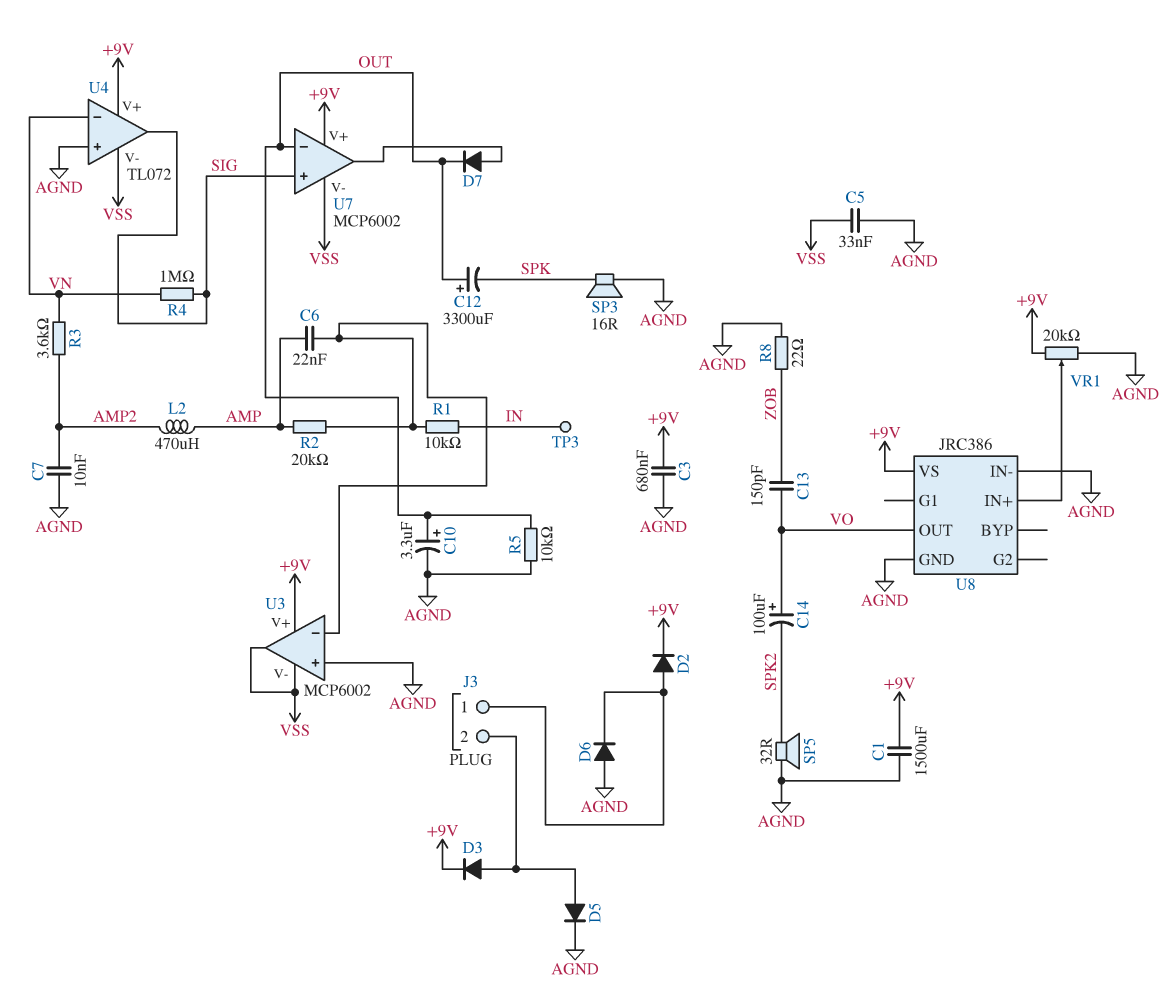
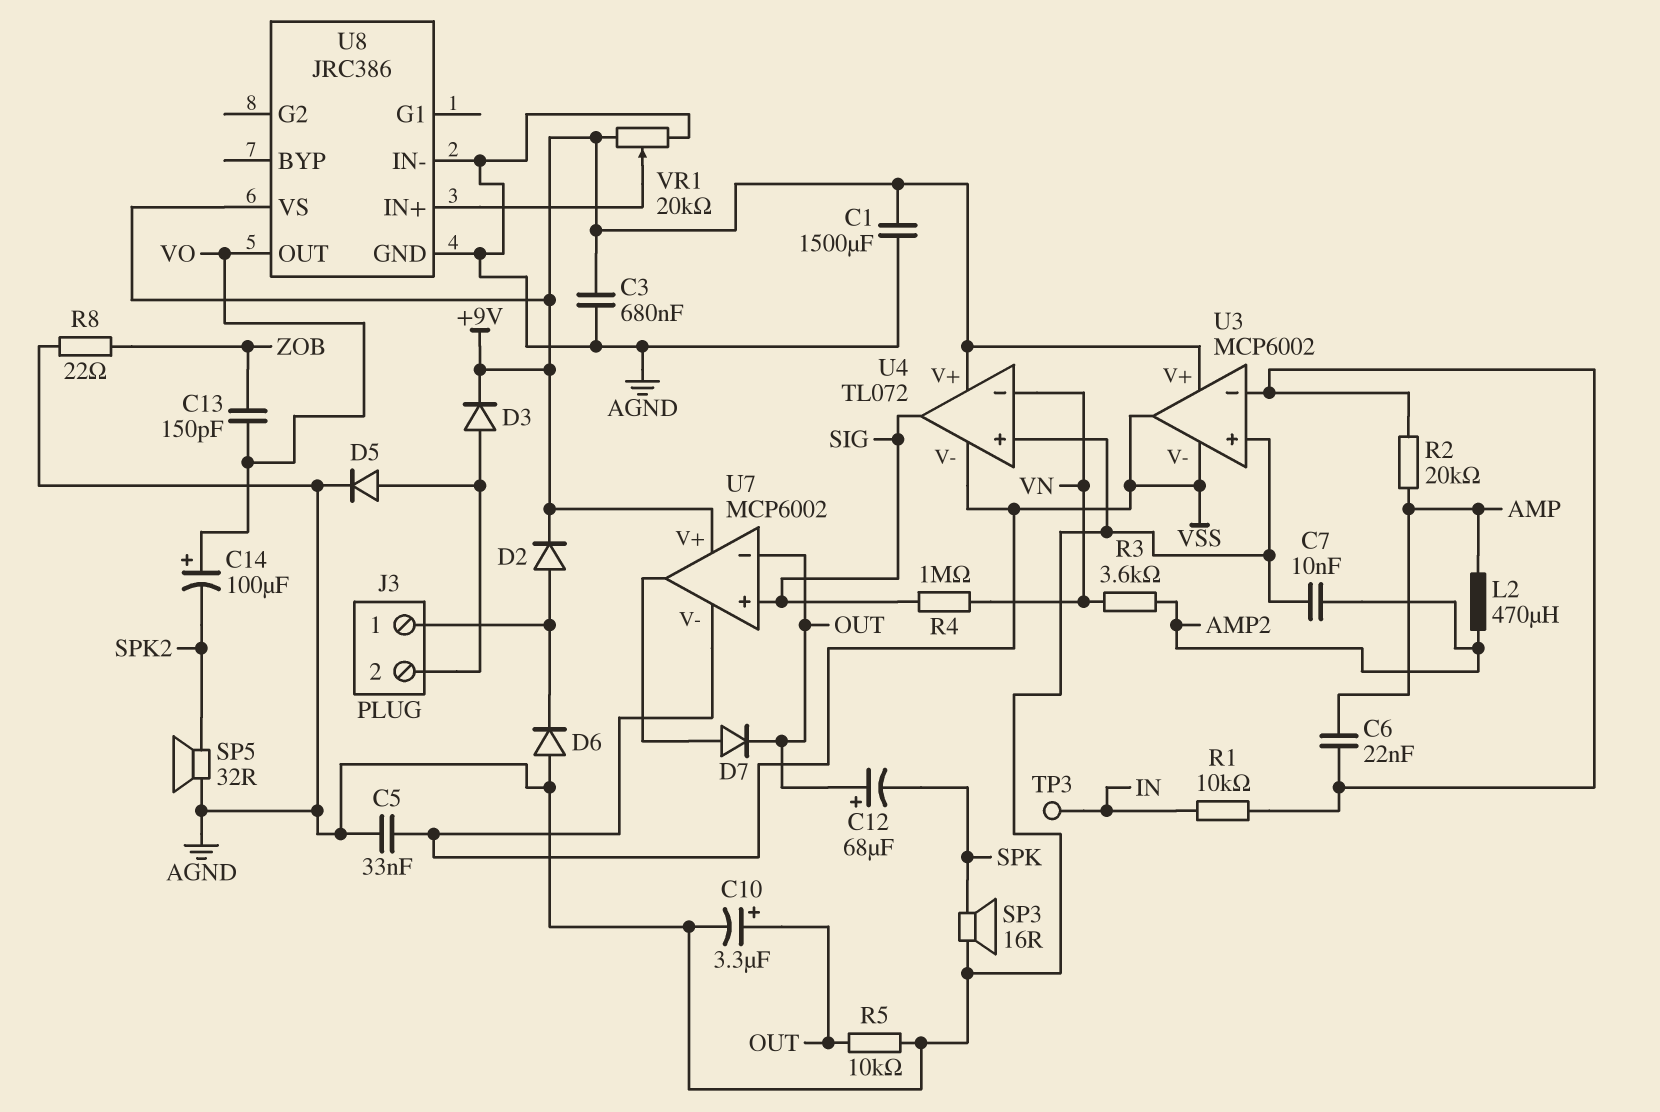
C12: 3300uF (plus OUT, minus SPK) -> 68uF (plus OUT, minus SPK)

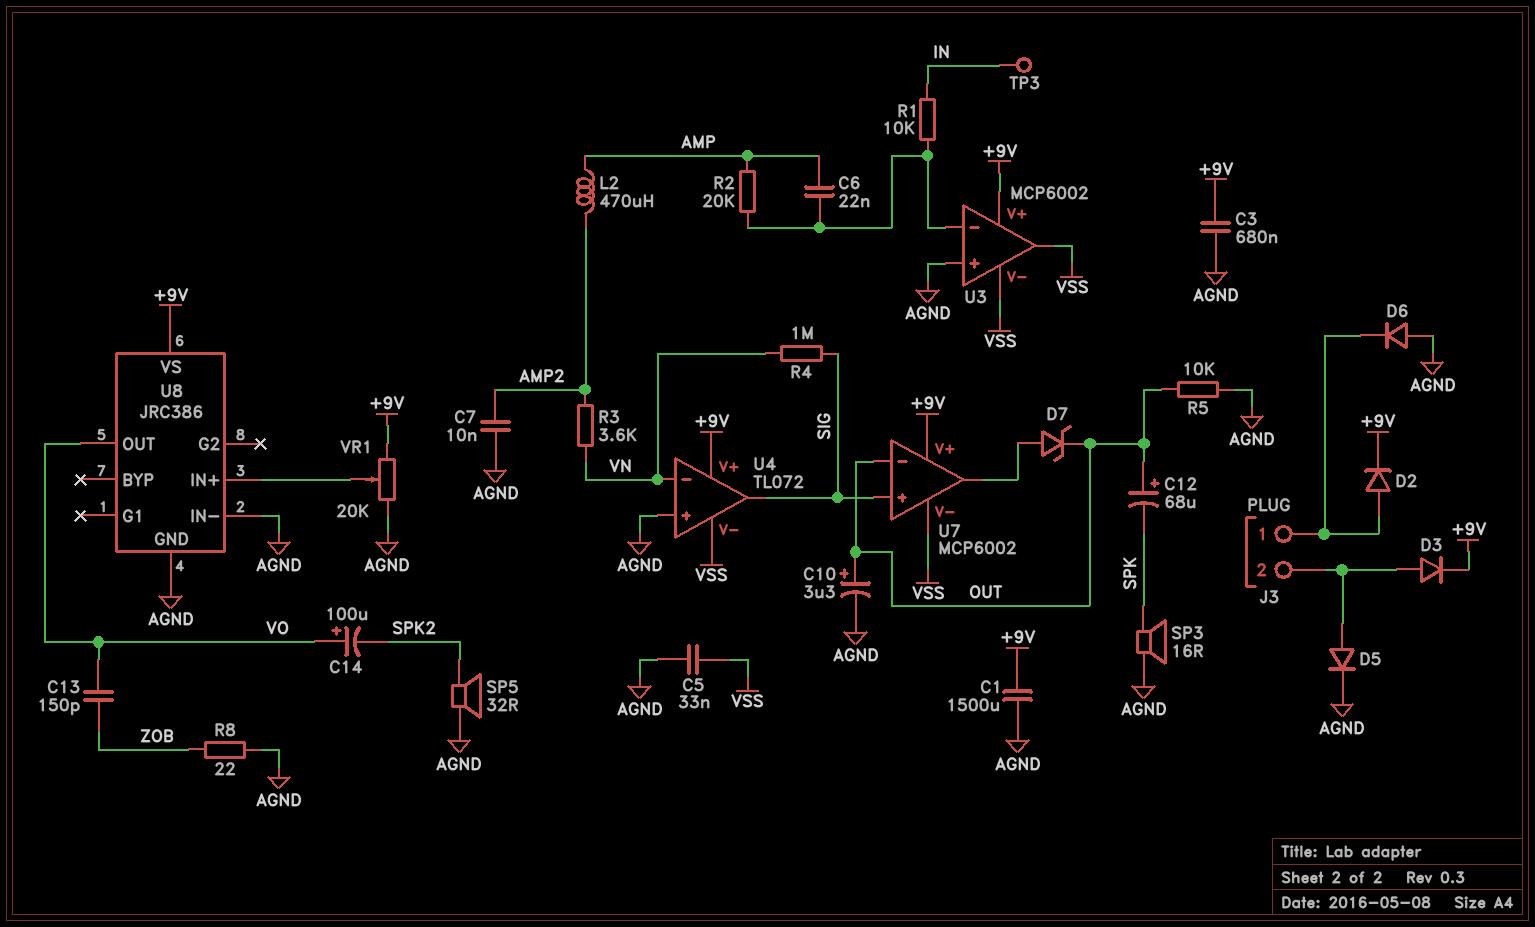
D7: diode (A U7/out, K OUT) -> zener (A U7/out, K OUT)

